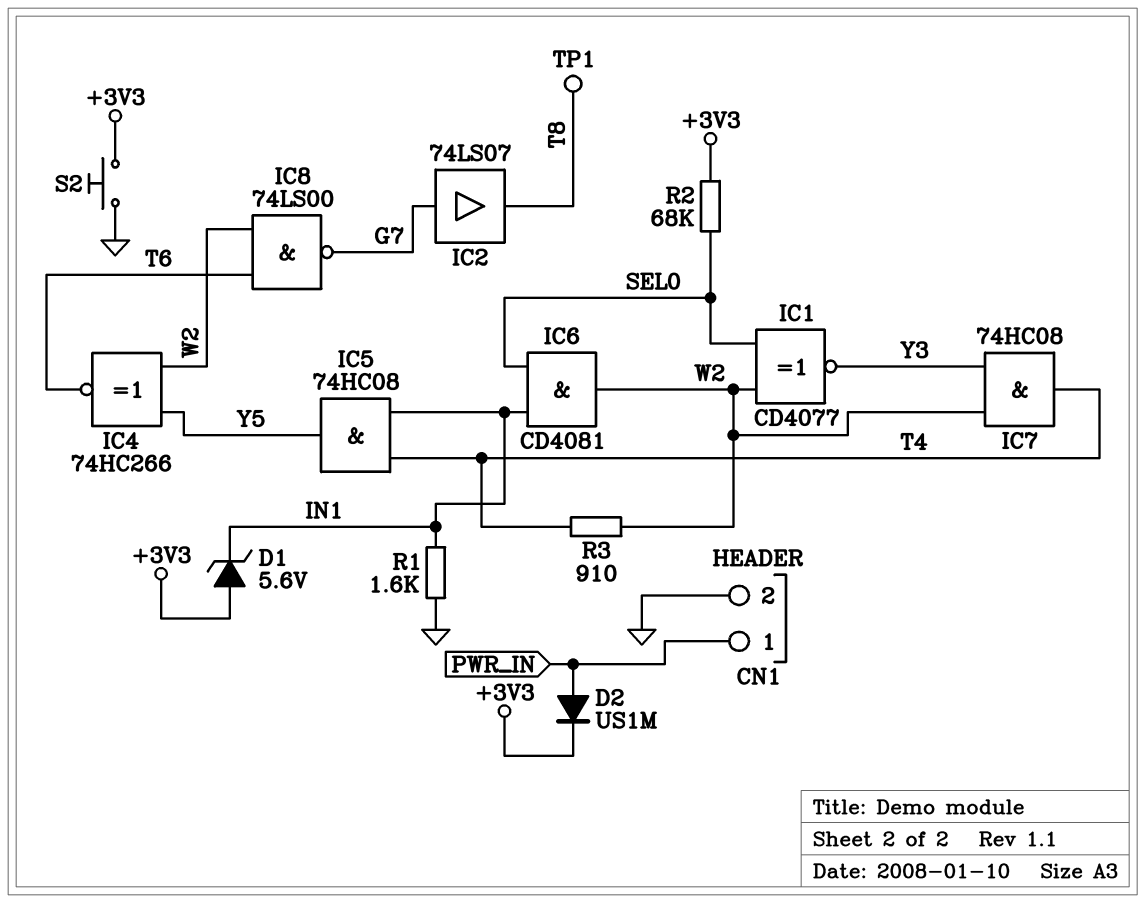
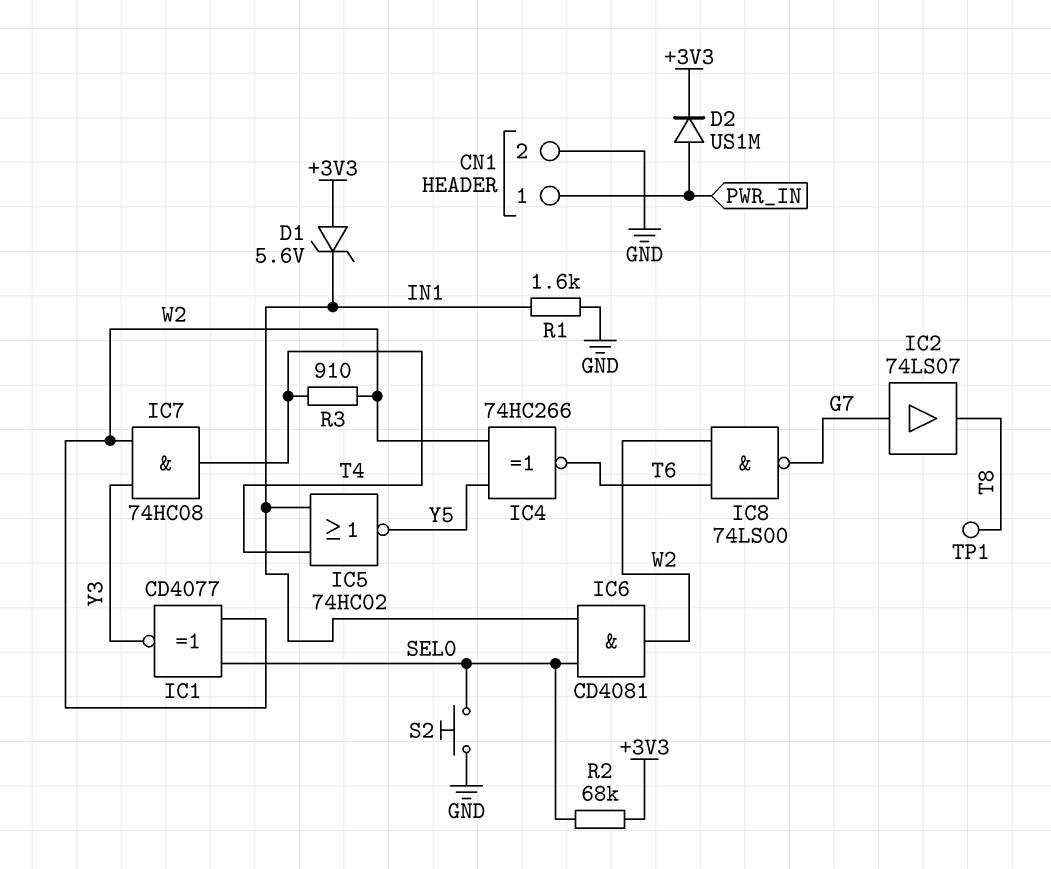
IC5: AND 74HC08 (in IN1, in T4, out Y5) -> NOR 74HC02 (in IN1, in T4, out Y5)
S2: button (+3V3, GND) -> button (GND, SEL0)

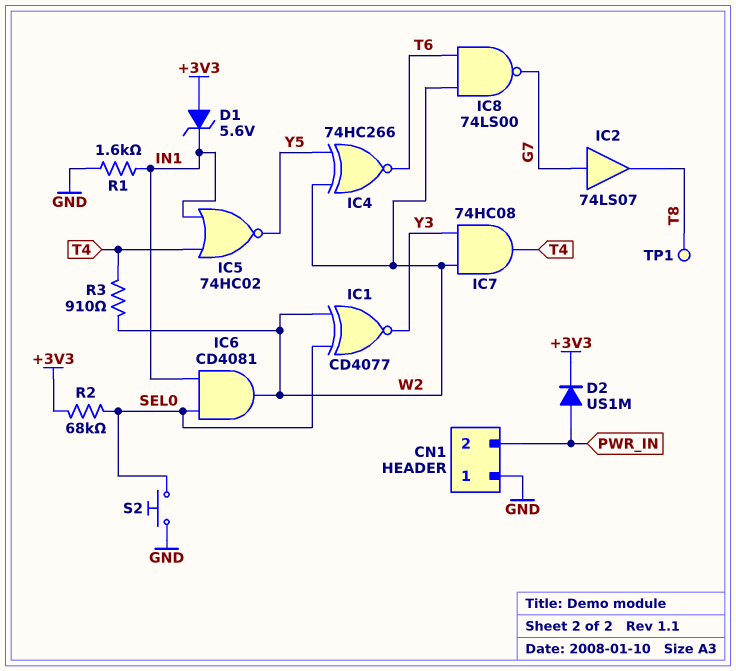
CN1 pin 1: PWR_IN -> GND
CN1 pin 2: GND -> PWR_IN

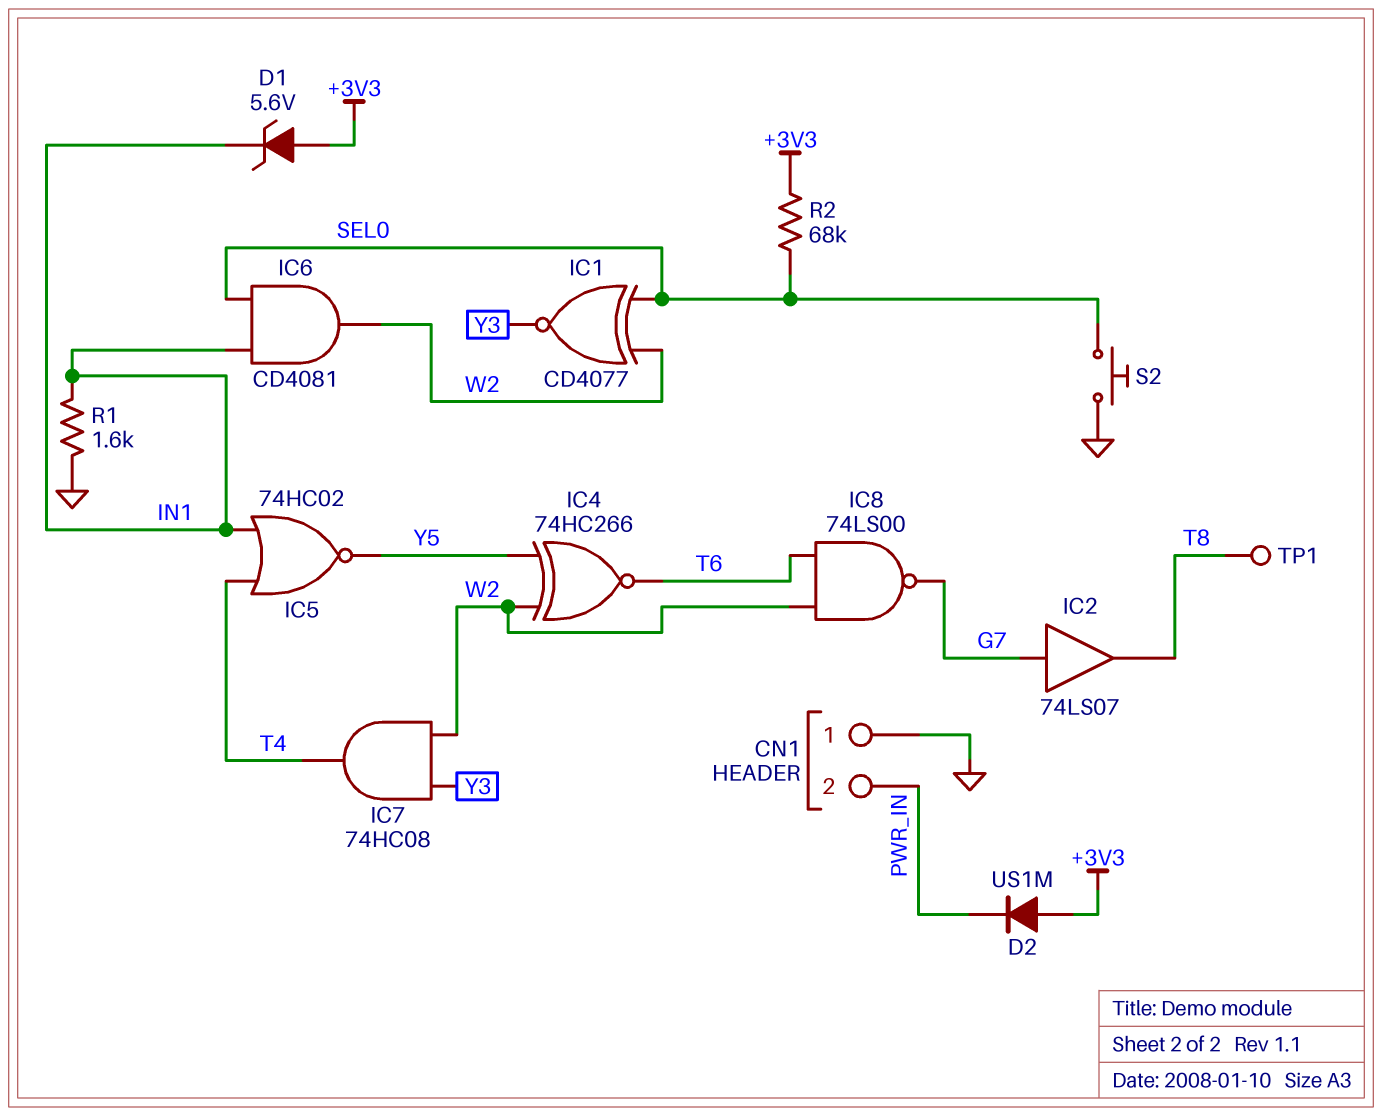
D2: diode US1M (A PWR_IN, K +3V3) -> diode US1M (A +3V3, K PWR_IN)
R3: 910 (T4, W2) -> none

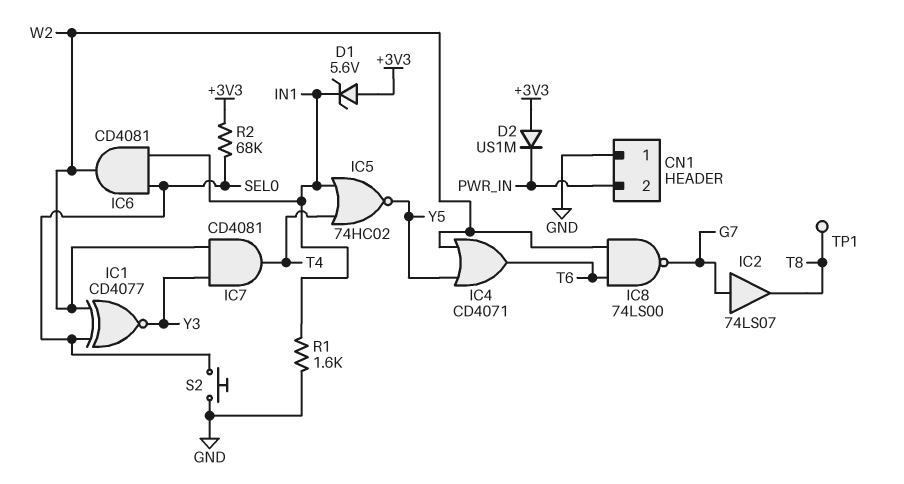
IC4: XNOR 74HC266 (in W2, in Y5, out T6) -> OR CD4071 (in W2, in Y5, out T6)
IC7: AND 74HC08 (in W2, in Y3, out T4) -> AND CD4081 (in W2, in Y3, out T4)

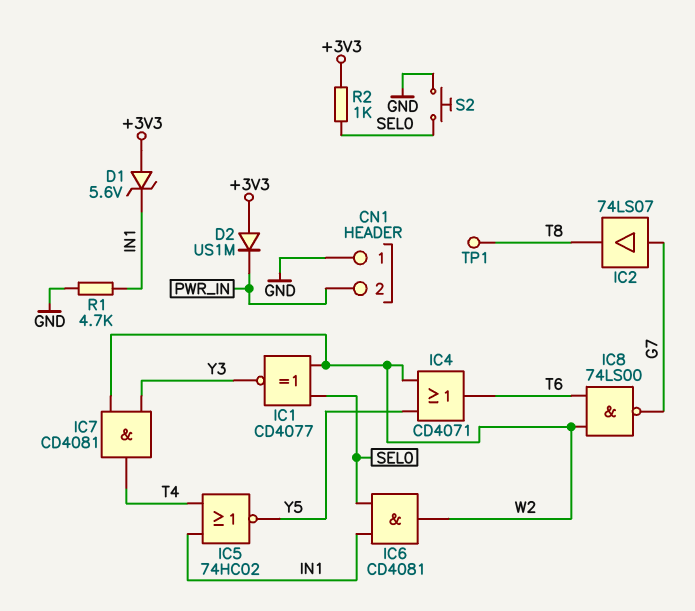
R1: 1.6k (GND, IN1) -> 4.7k (GND, IN1)
R2: 68k (+3V3, SEL0) -> 1k (+3V3, SEL0)

